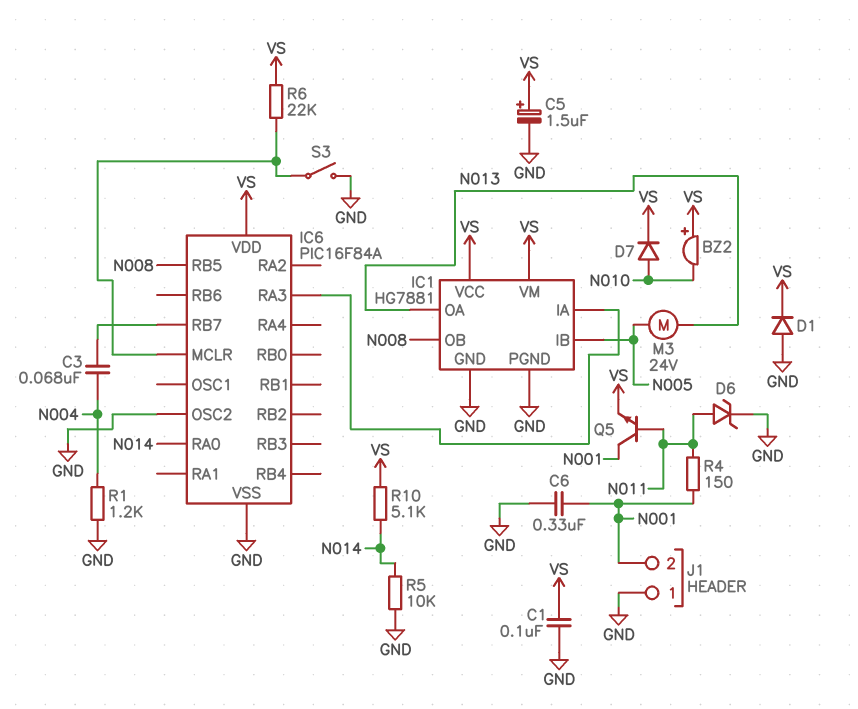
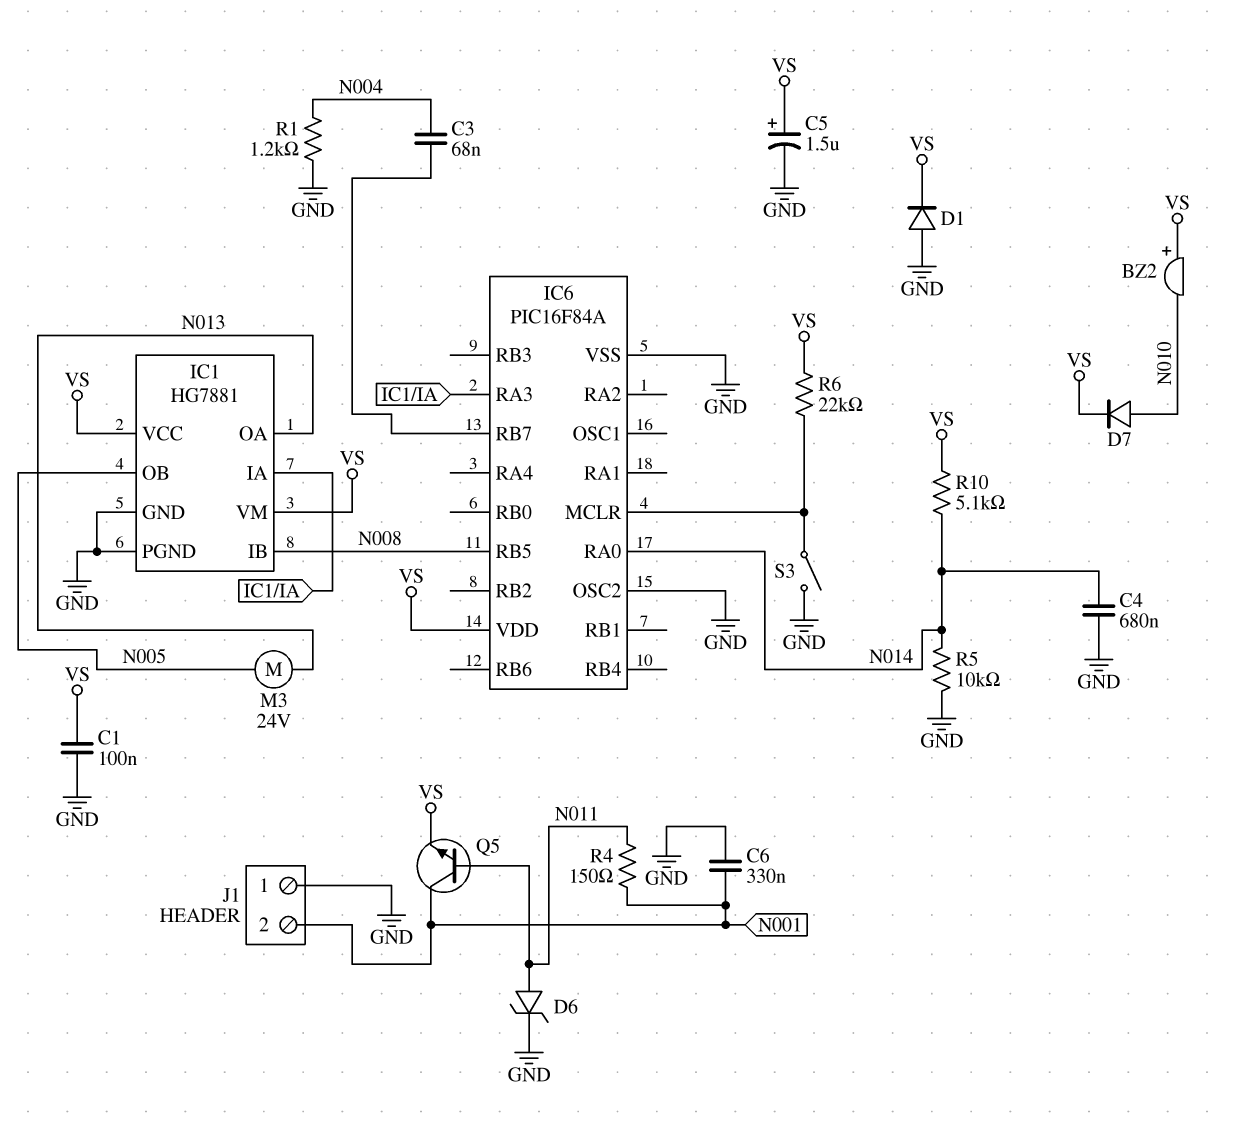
C4: none -> 680nF (GND, N014)
IC1 pin IB: N005 -> N008
IC1 pin OB: N008 -> N005

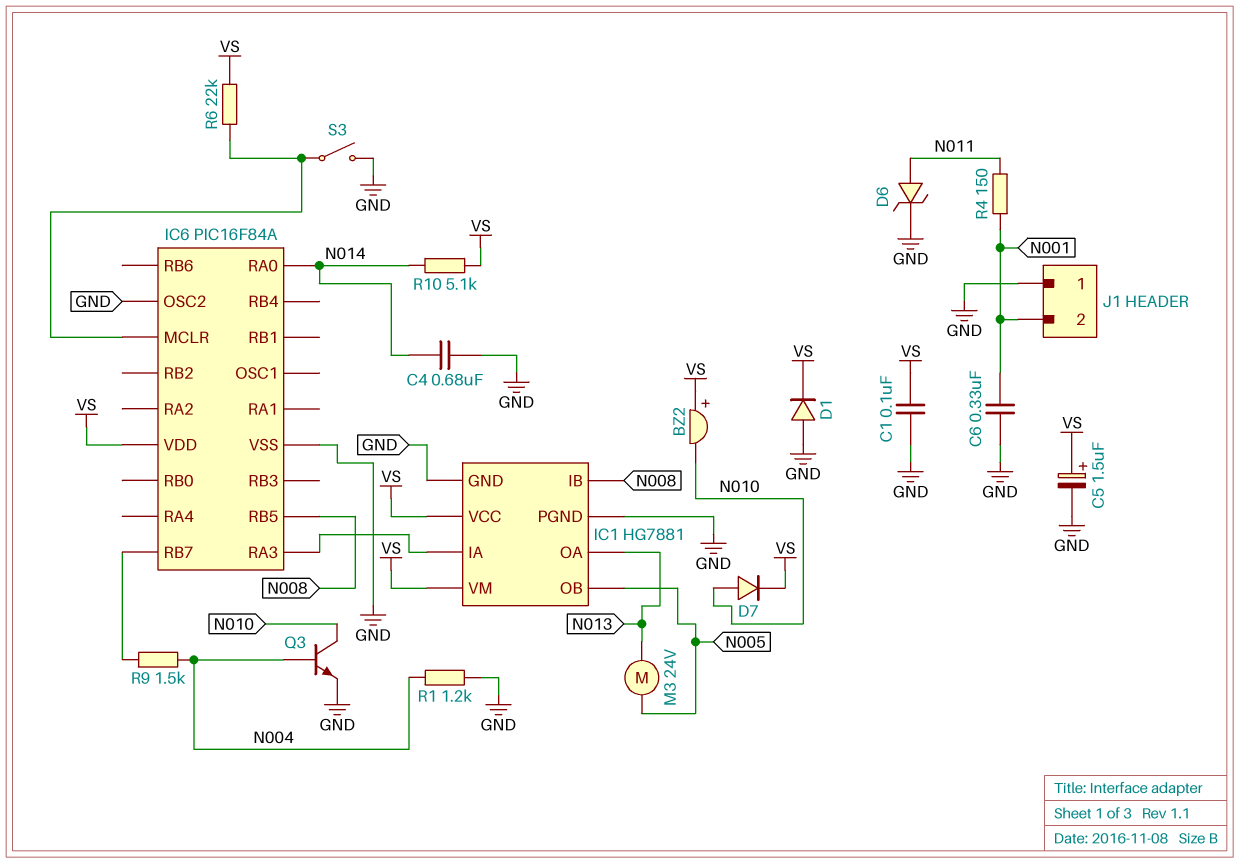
C3: 68nF (IC6/RB7, N004) -> none
Q3: none -> NPN (B N004, C N010, E GND)
Q5: NPN (B N011, C N001, E VS) -> none
R5: 10k (GND, N014) -> none
R9: none -> 1.5k (IC6/RB7, N004)

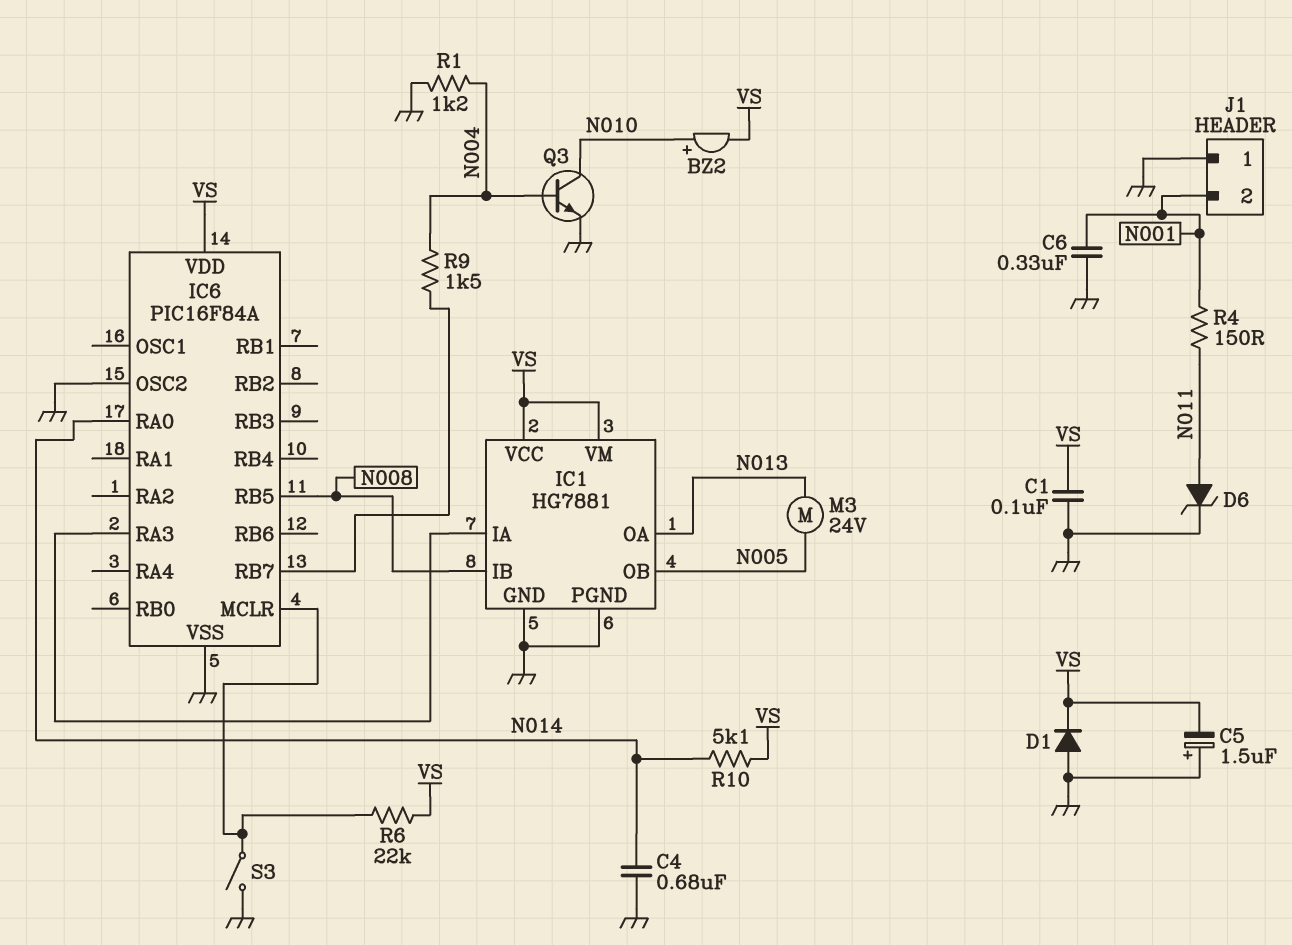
BZ2: buzzer (plus VS, minus N010) -> buzzer (plus N010, minus VS)
C5: 1.5uF (plus VS, minus GND) -> 1.5uF (plus GND, minus VS)
D7: diode (A N010, K VS) -> none

